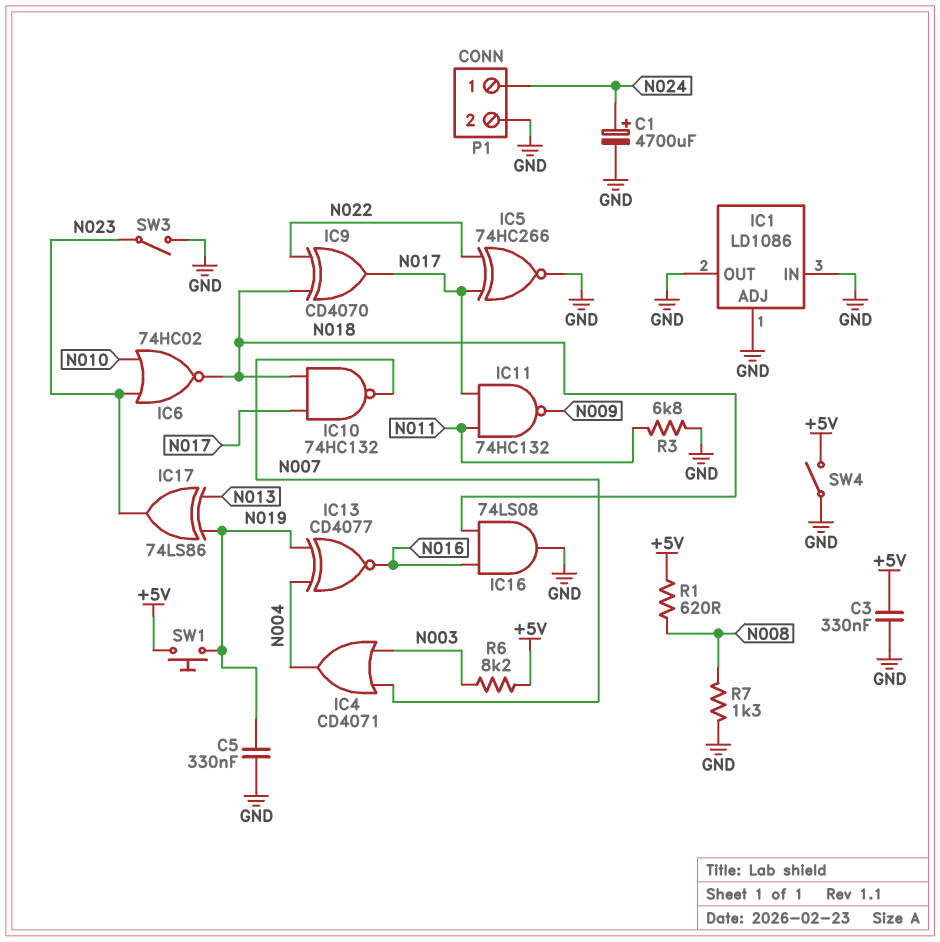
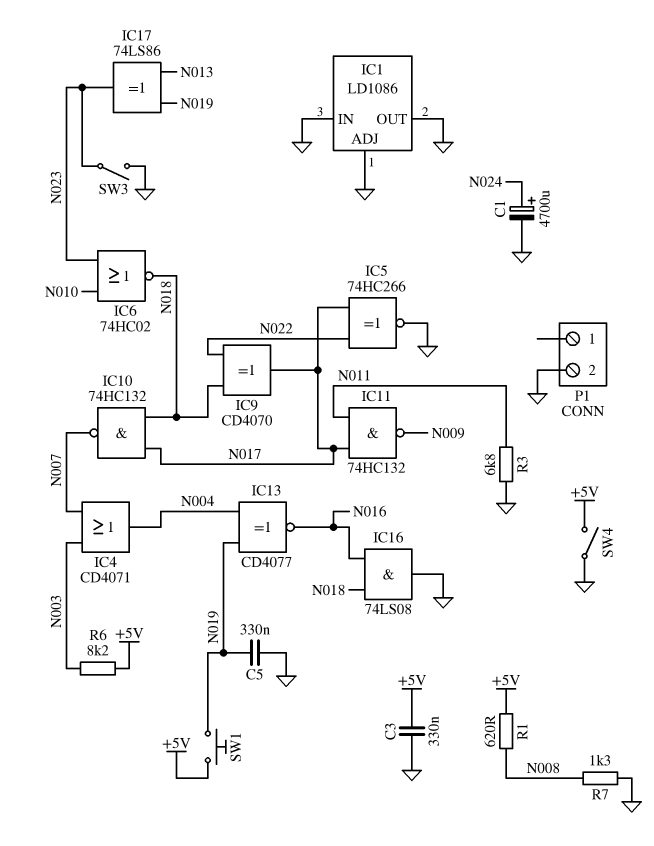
P1 pin 1: N024 -> none

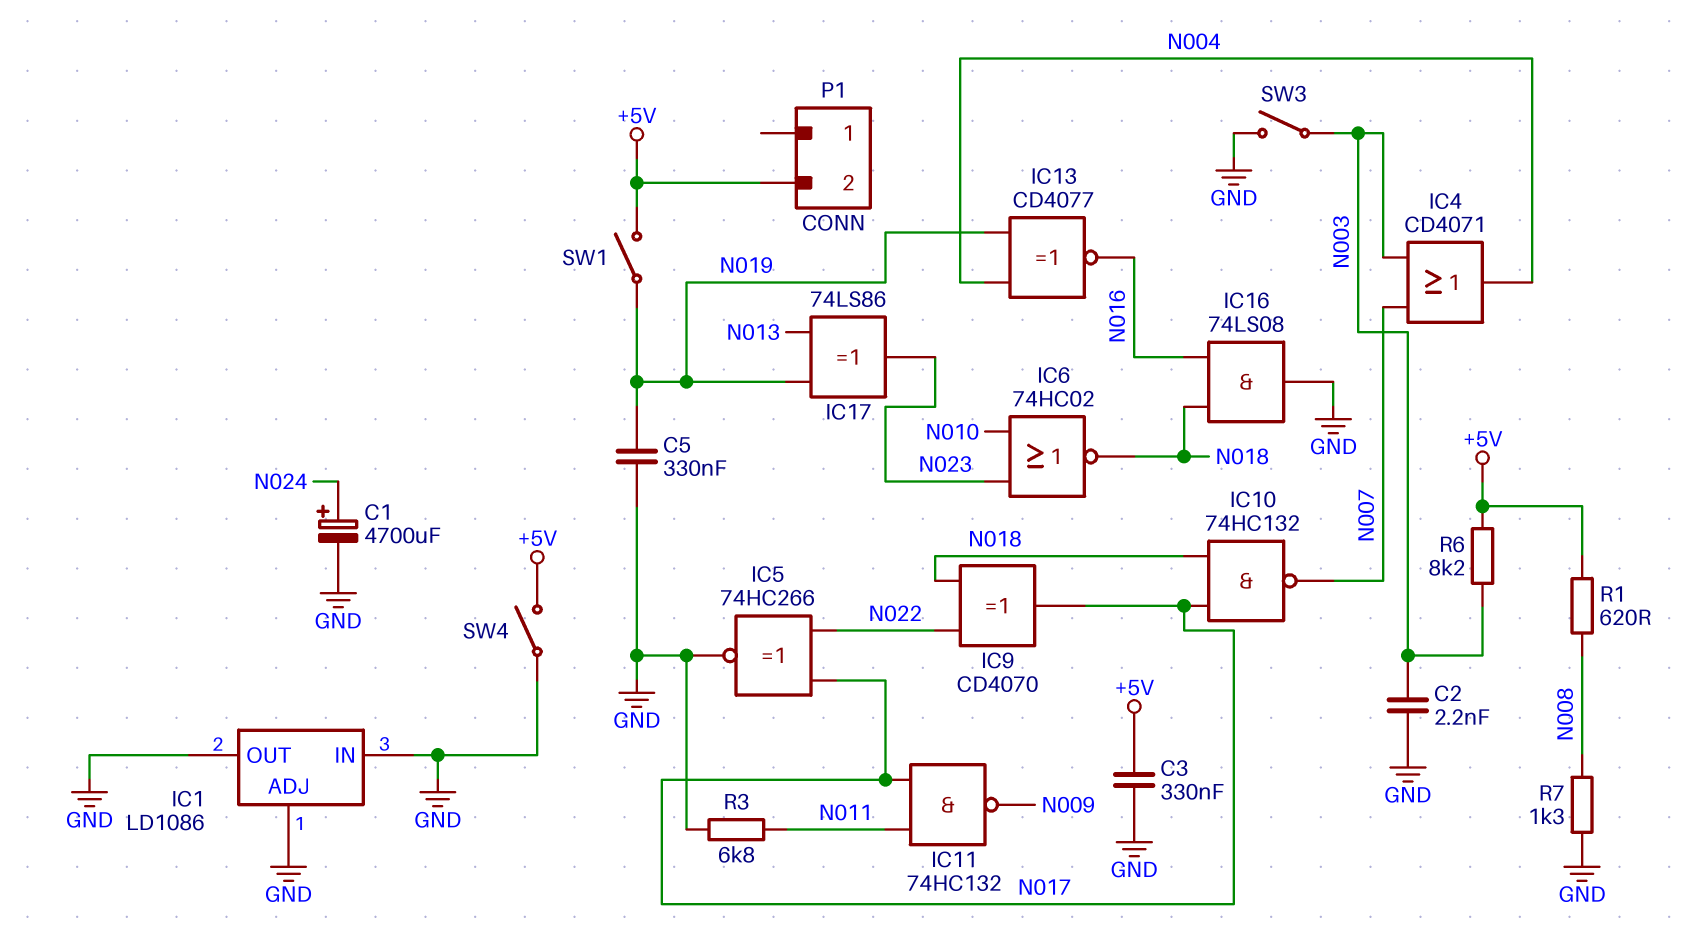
C2: none -> 2.2nF (GND, N003)
P1 pin 2: GND -> +5V
SW1: button (+5V, N019) -> switch (+5V, N019)
SW3: switch (GND, N023) -> switch (GND, N003)

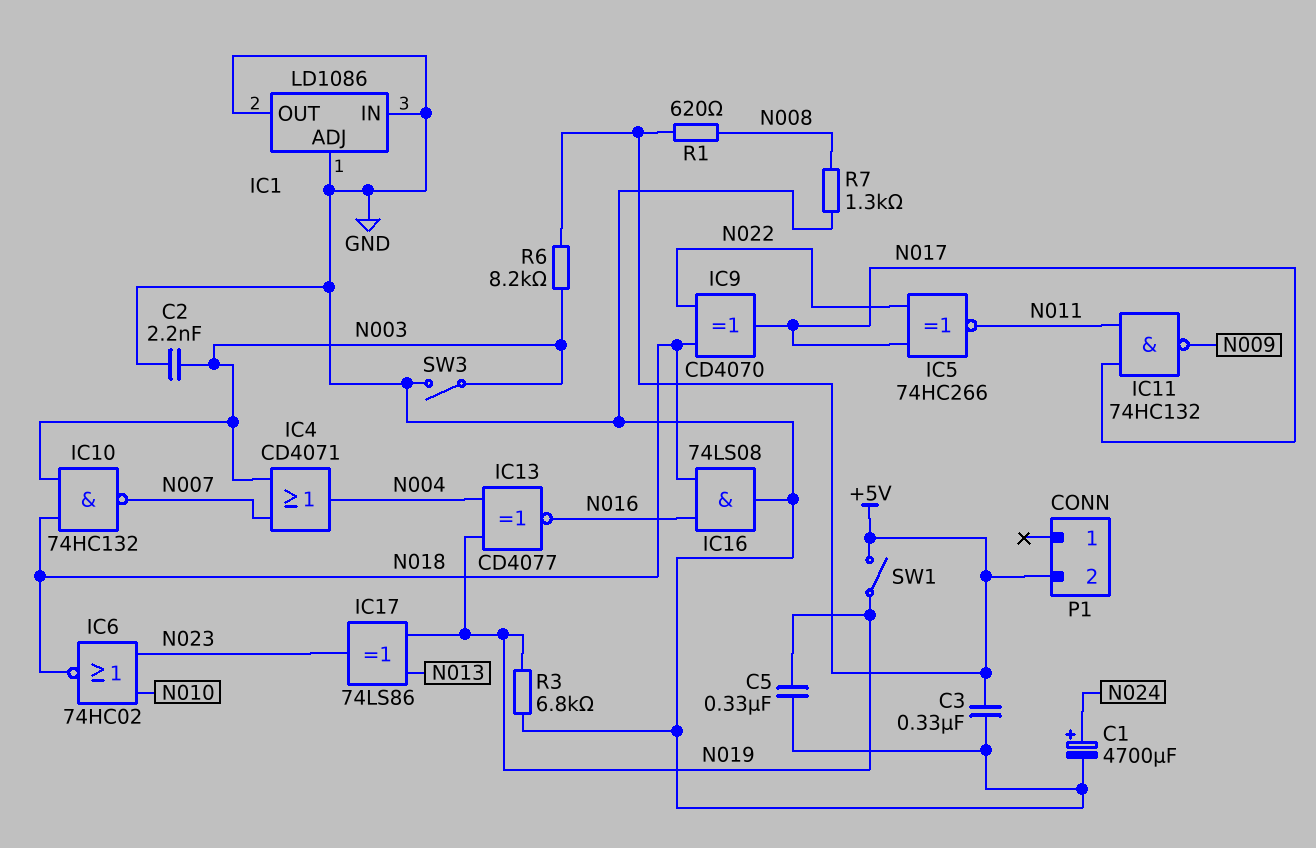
IC5: XNOR 74HC266 (in N017, in N022, out GND) -> XNOR 74HC266 (in N017, in N022, out N011)
IC10: NAND 74HC132 (in N017, in N018, out N007) -> NAND 74HC132 (in N003, in N018, out N007)
R3: 6.8k (GND, N011) -> 6.8k (GND, N019)
SW4: switch (+5V, GND) -> none

